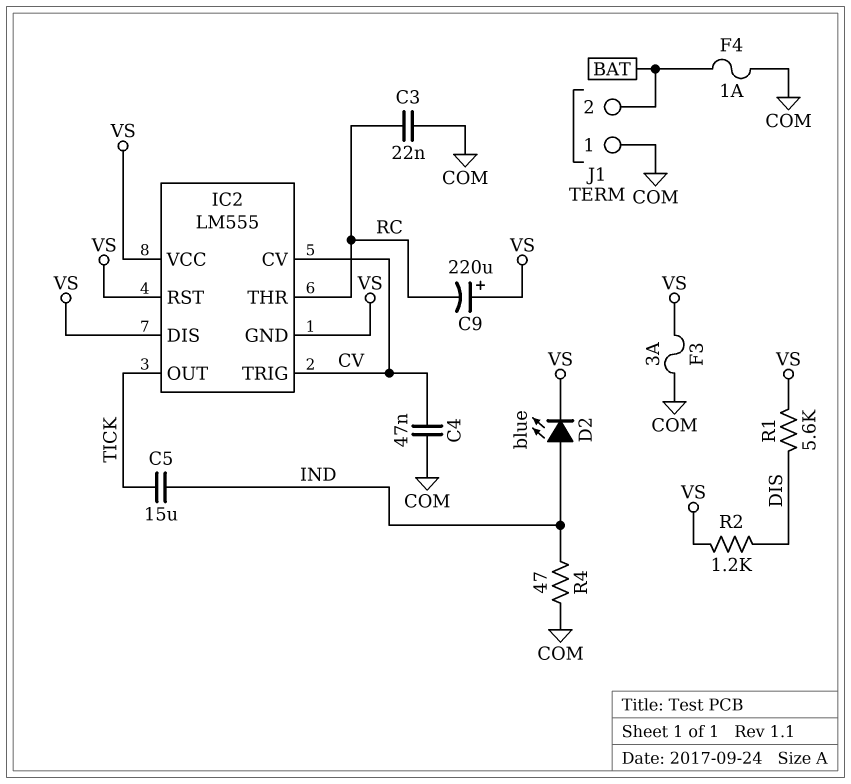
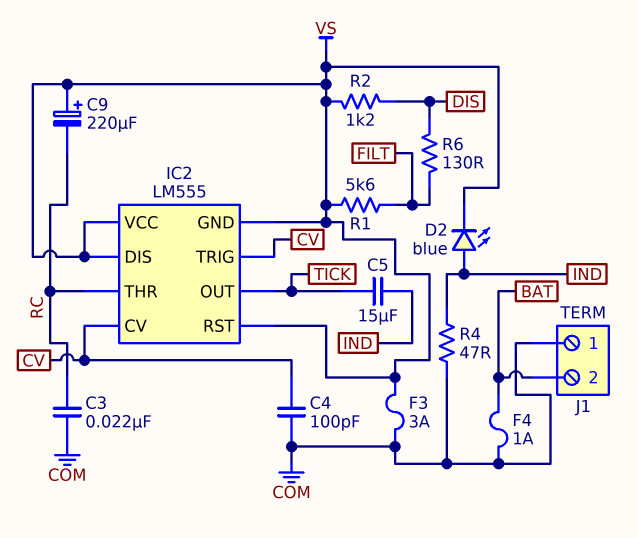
C4: 47nF (COM, CV) -> 100pF (COM, CV)
R1: 5.6k (DIS, VS) -> 5.6k (FILT, VS)
R6: none -> 130 (DIS, FILT)

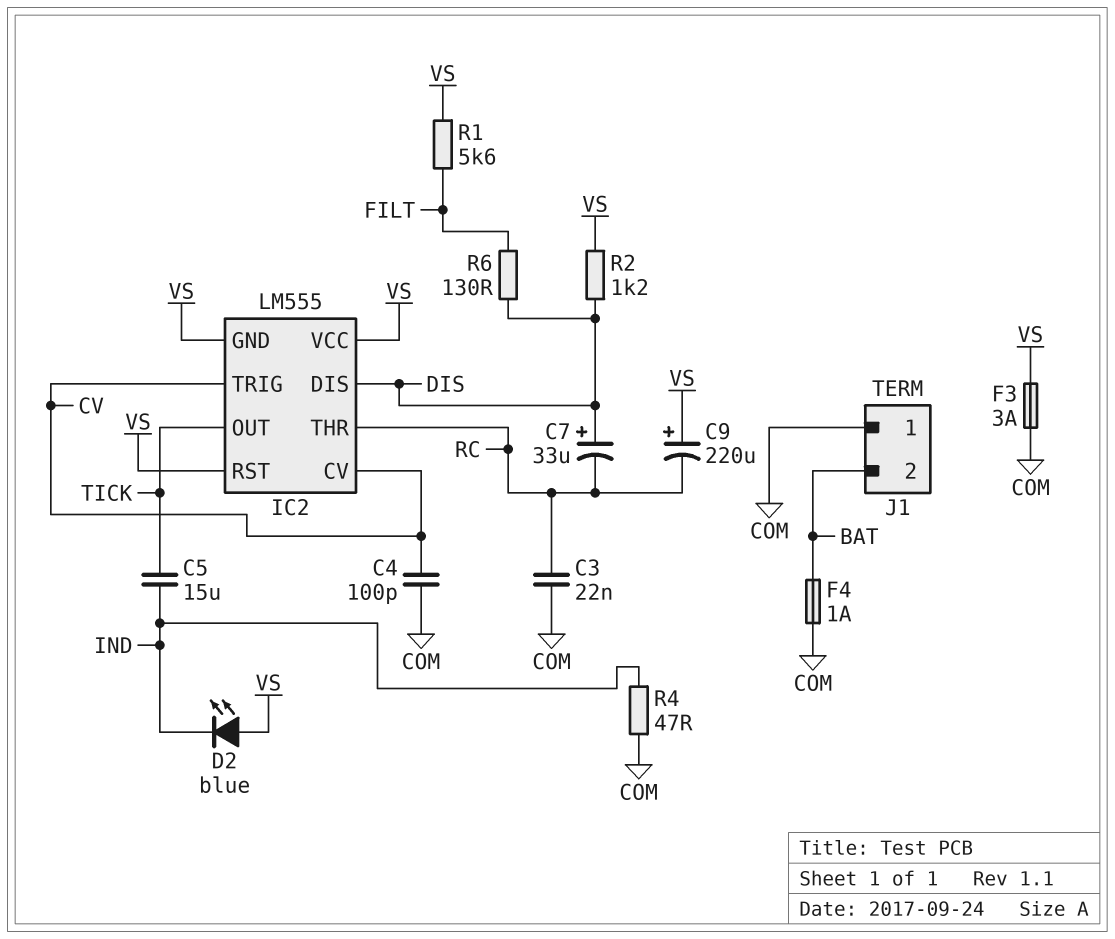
C7: none -> 33uF (plus DIS, minus RC)
D2: LED blue (A IND, K VS) -> LED blue (A VS, K IND)
IC2 pin DIS: VS -> DIS

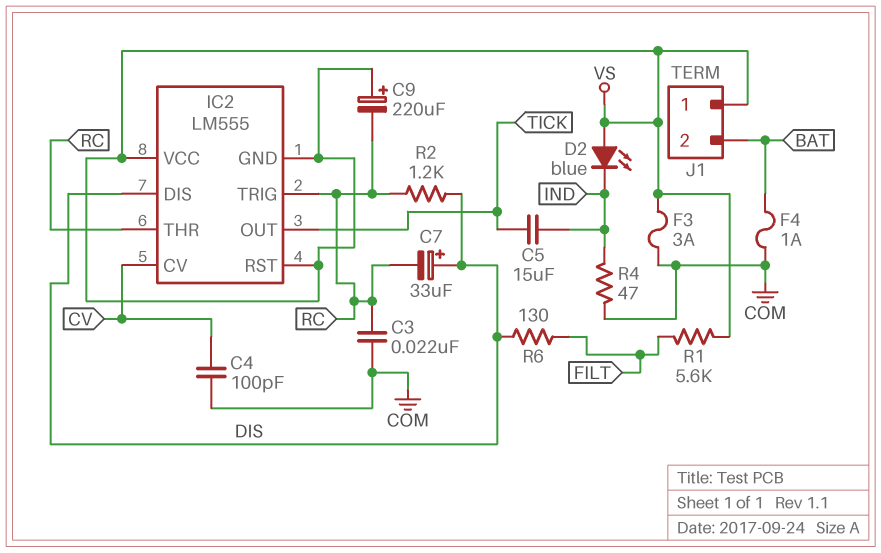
IC2 pin TRIG: CV -> RC
J1 pin 1: COM -> VS
R2: 1.2k (DIS, VS) -> 1.2k (DIS, RC)

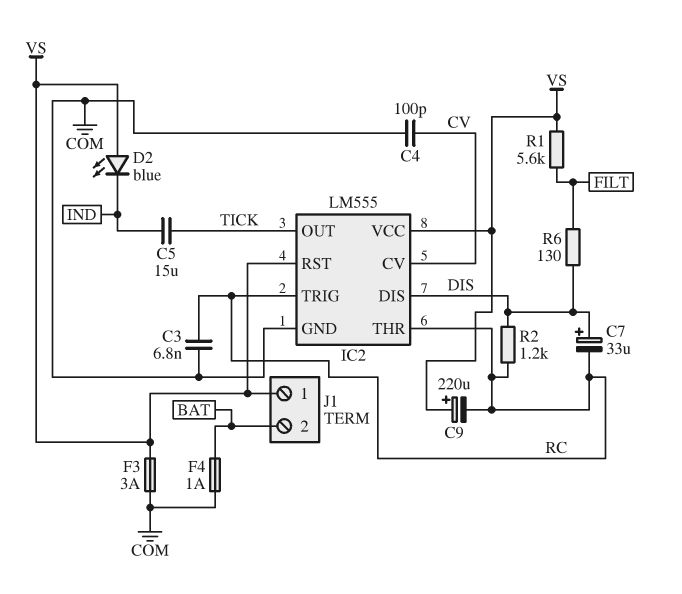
C3: 22nF (COM, RC) -> 6.8nF (COM, RC)
IC2 pin GND: VS -> COM
R4: 47 (COM, IND) -> none

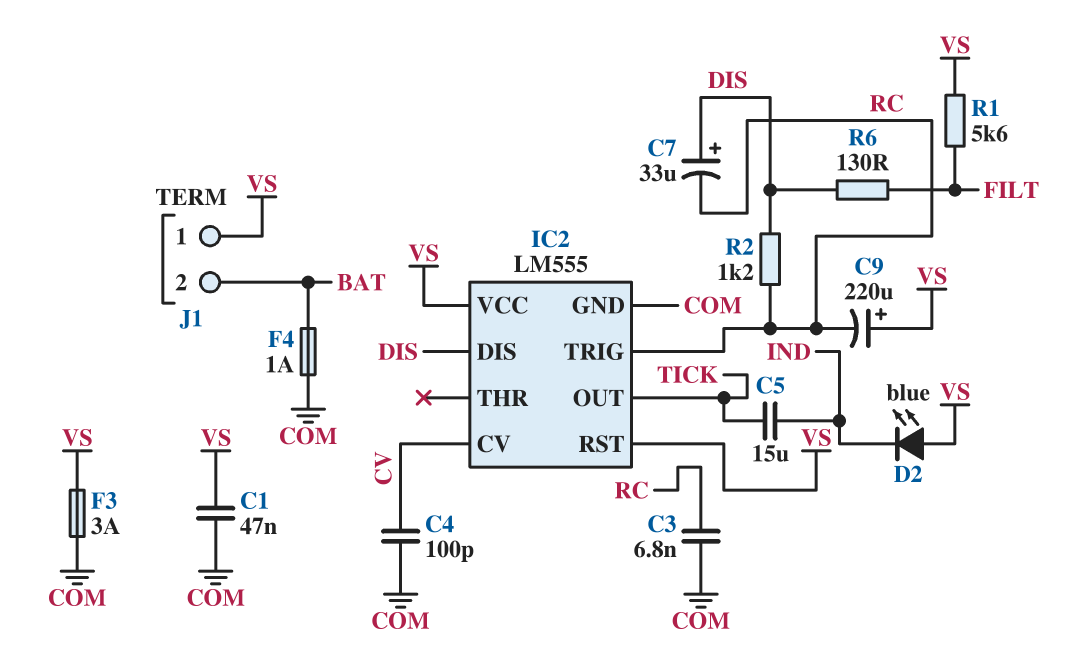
C1: none -> 47nF (COM, VS)
IC2 pin THR: RC -> none

